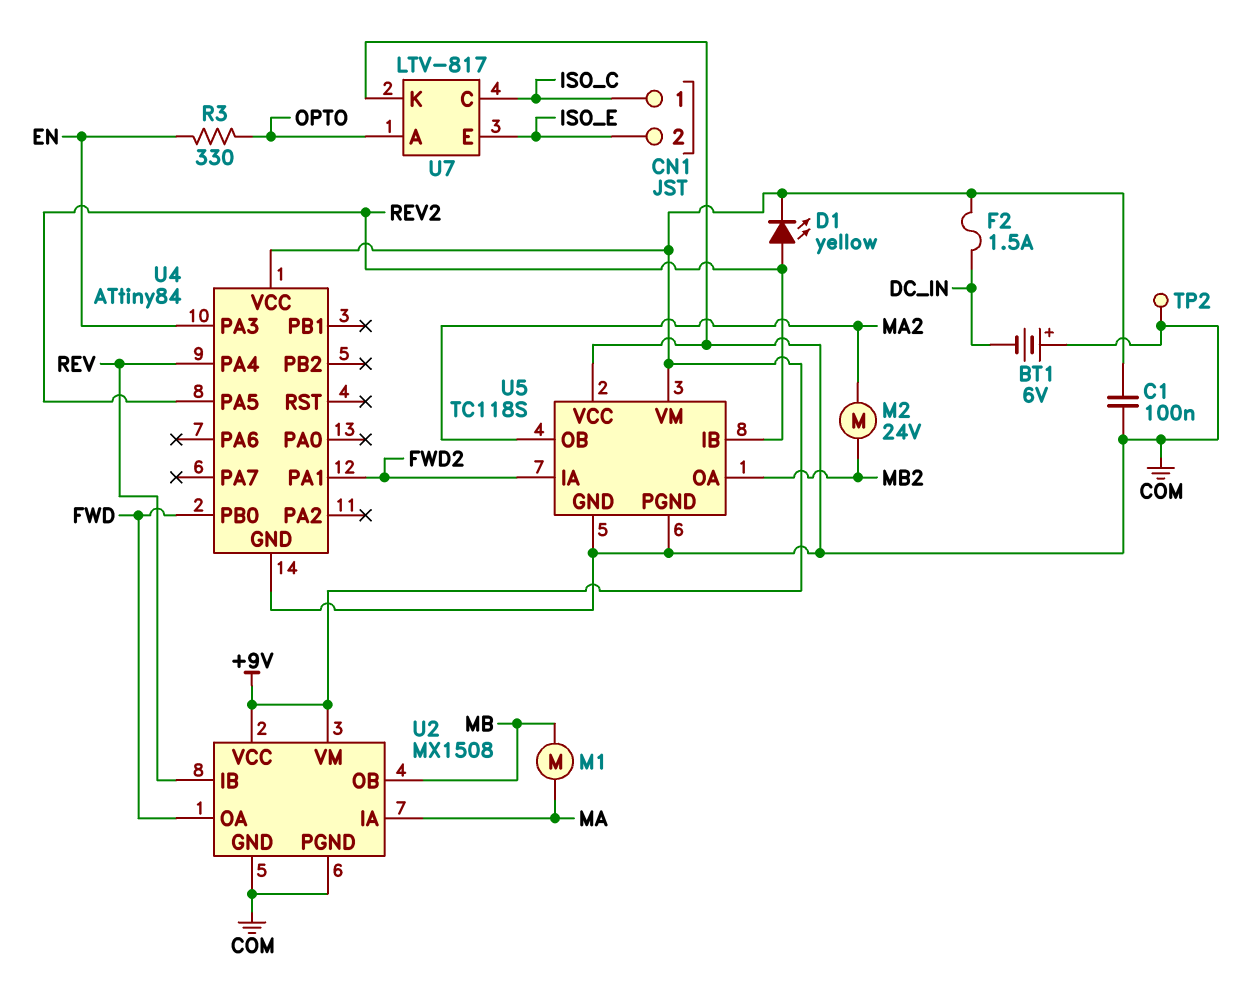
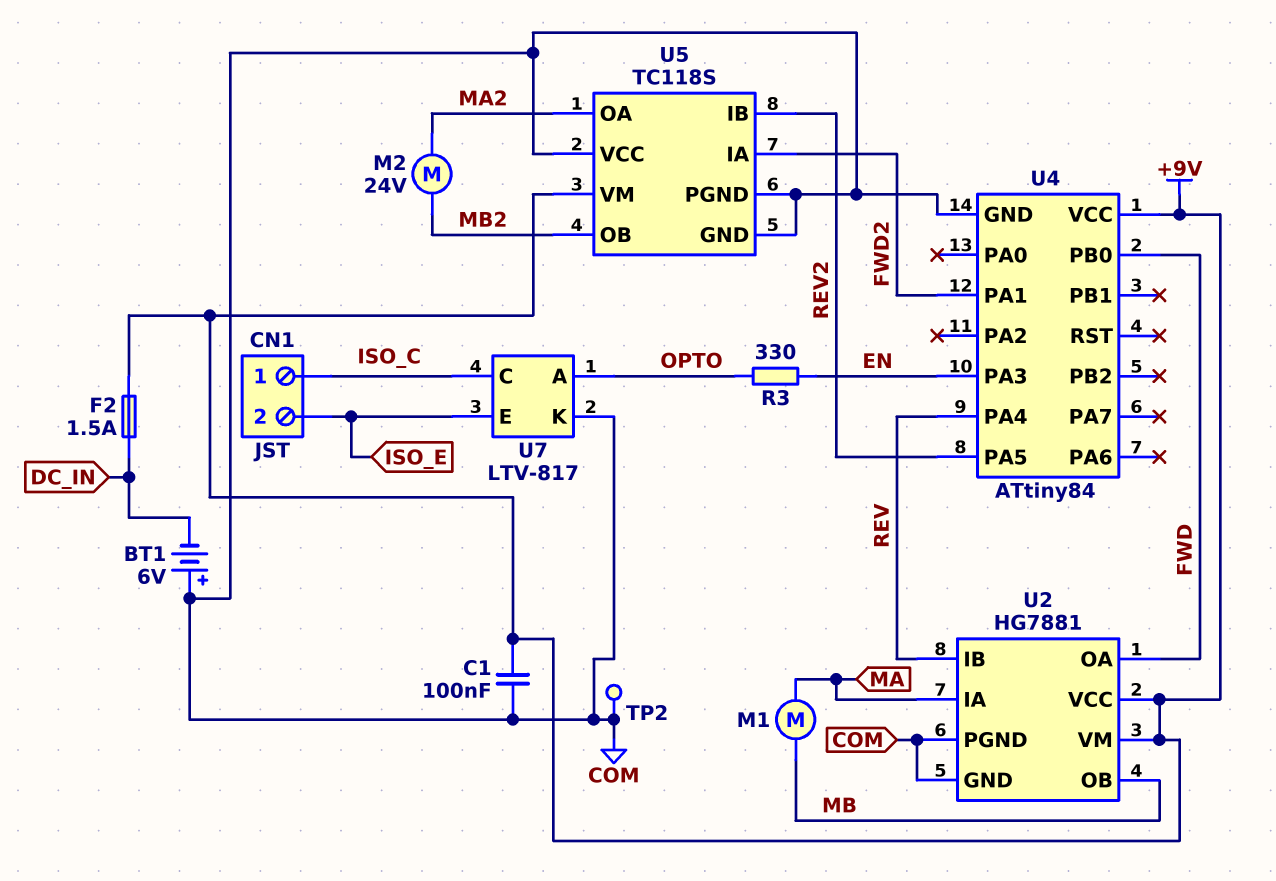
D1: LED yellow (A REV2, K +9V) -> none
U2: MX1508 -> HG7881
U5 pin OA: MB2 -> MA2
U5 pin OB: MA2 -> MB2

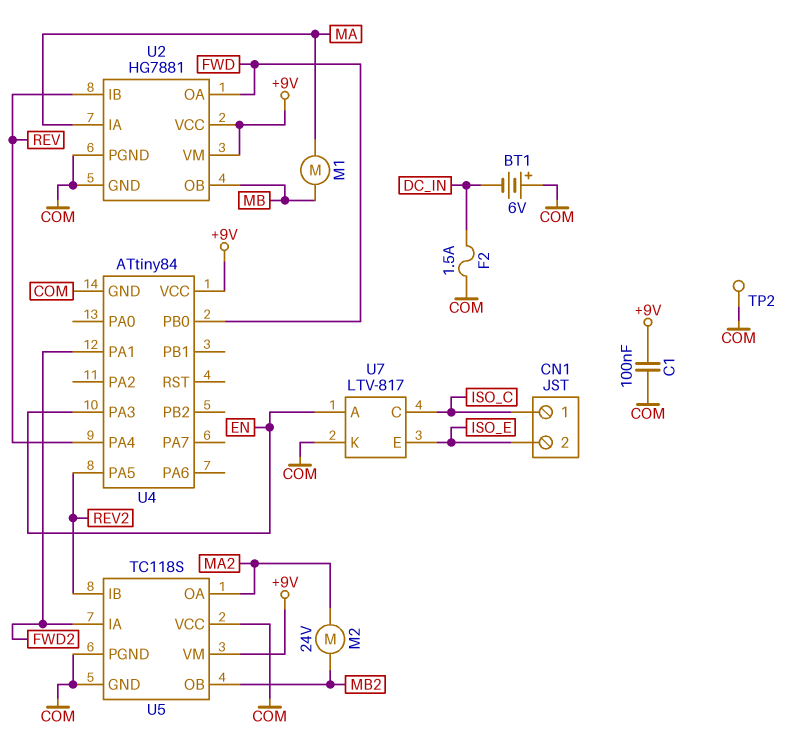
F2: 1.5A (+9V, DC_IN) -> 1.5A (COM, DC_IN)
R3: 330 (EN, OPTO) -> none
U7 pin A: OPTO -> EN

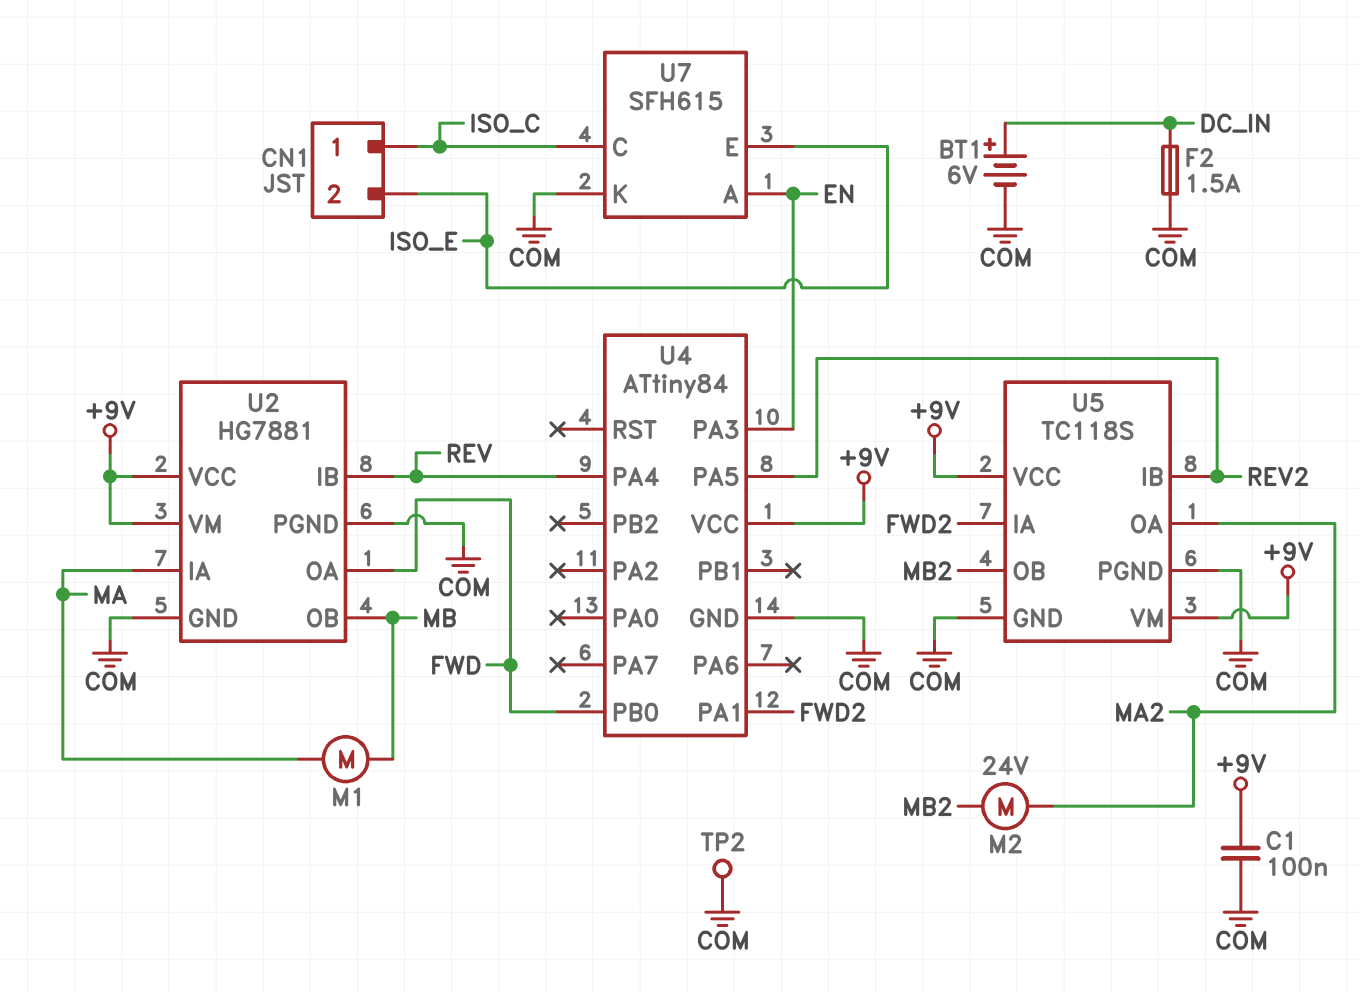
BT1: 6V (plus COM, minus DC_IN) -> 6V (plus DC_IN, minus COM)
U5 pin VCC: COM -> +9V
U7: LTV-817 -> SFH615

